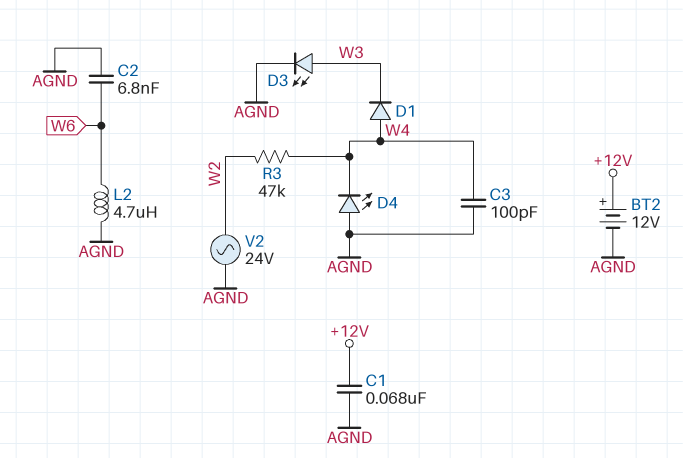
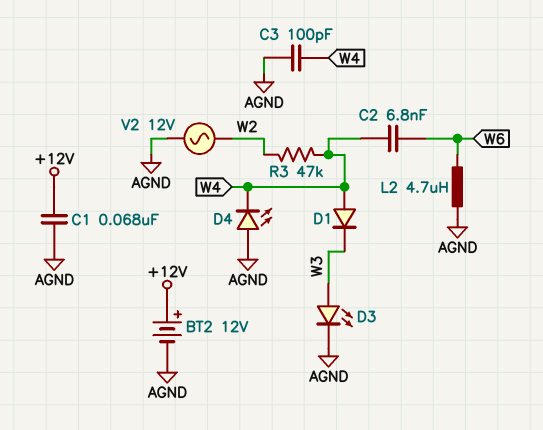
C2: 6.8nF (AGND, W6) -> 6.8nF (W4, W6)
V2: AC 24V (AGND, W2) -> AC 12V (AGND, W2)

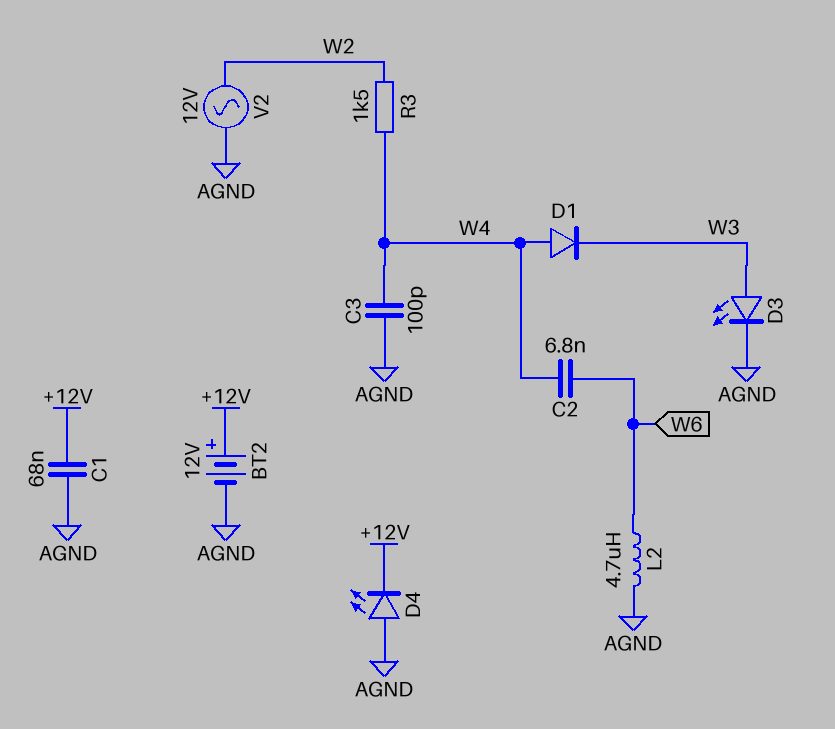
D4: LED (A AGND, K W4) -> LED (A AGND, K +12V)
R3: 47k (W2, W4) -> 1.5k (W2, W4)

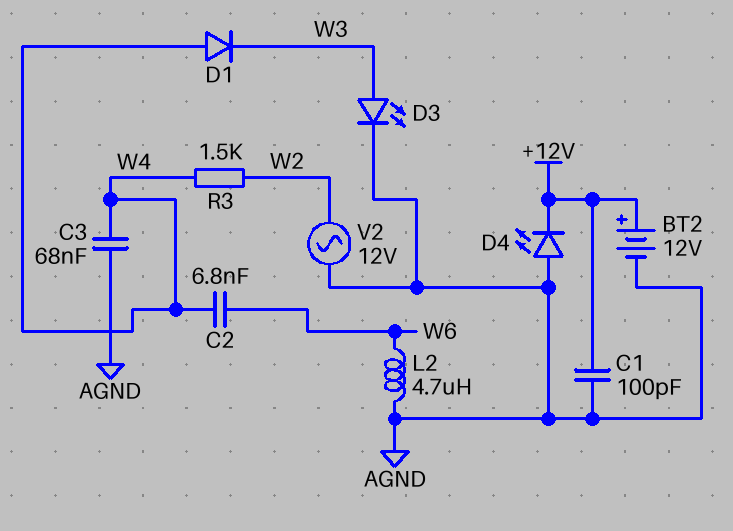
C1: 68nF (+12V, AGND) -> 100pF (+12V, AGND)
C3: 100pF (AGND, W4) -> 68nF (AGND, W4)

